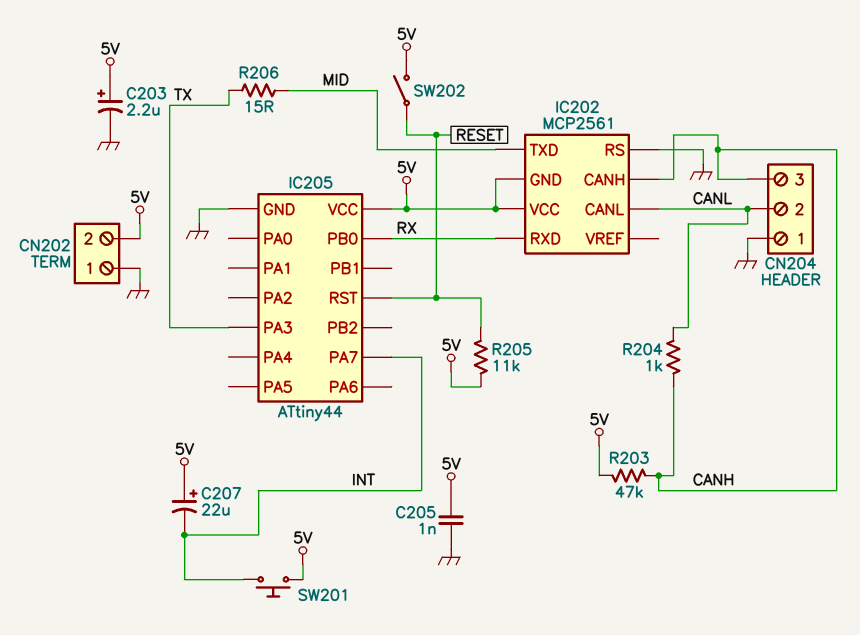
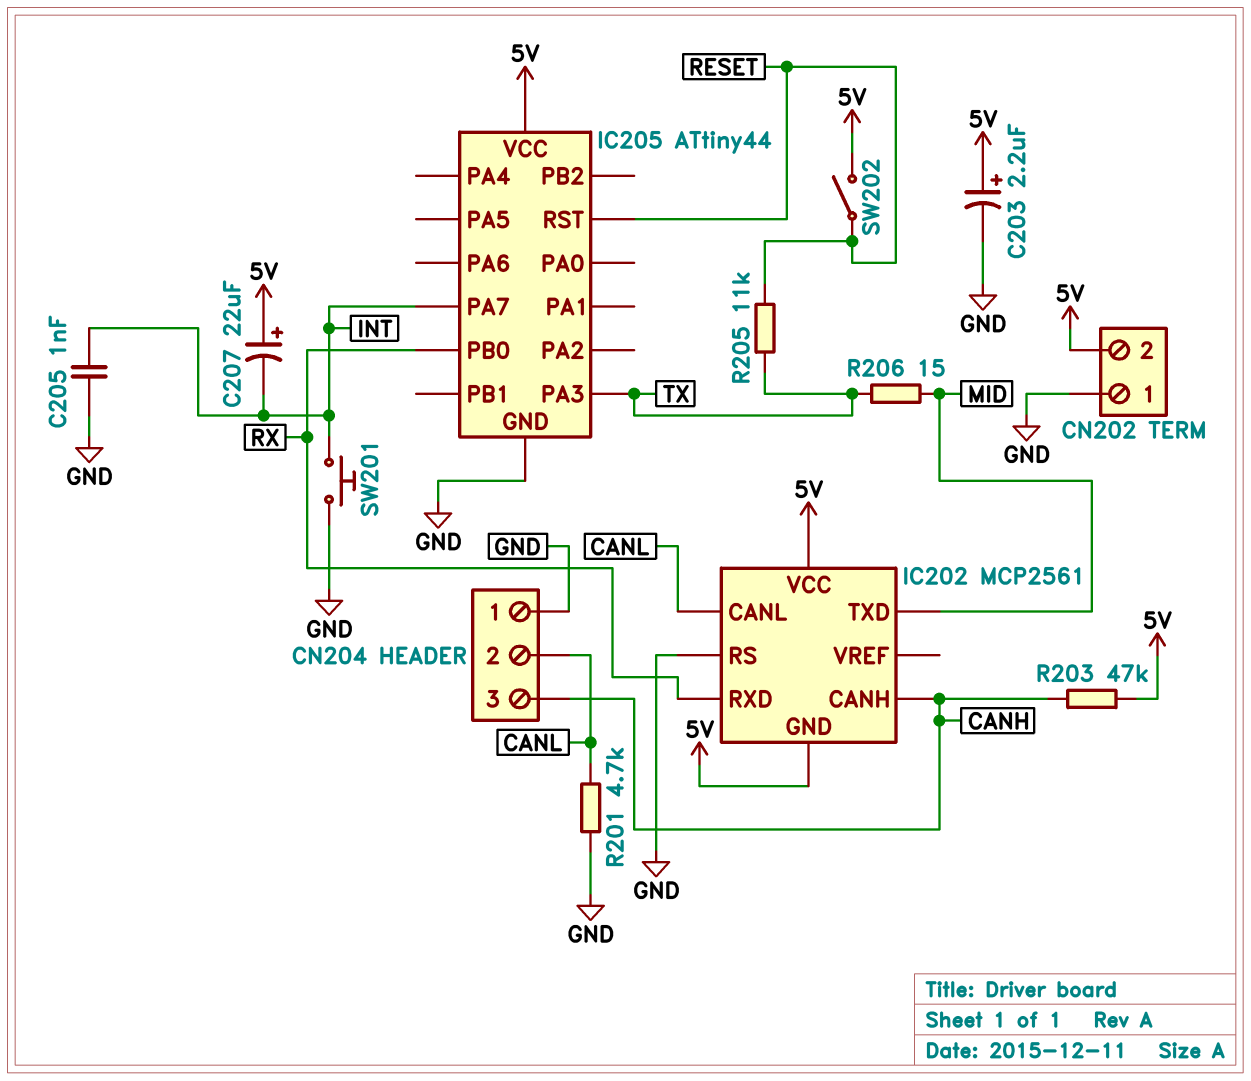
C205: 1nF (5V, GND) -> 1nF (GND, INT)
R201: none -> 4.7k (CANL, GND)
R204: 1k (CANH, CANL) -> none
R205: 11k (5V, RESET) -> 11k (RESET, TX)
SW201: button (5V, INT) -> button (GND, INT)

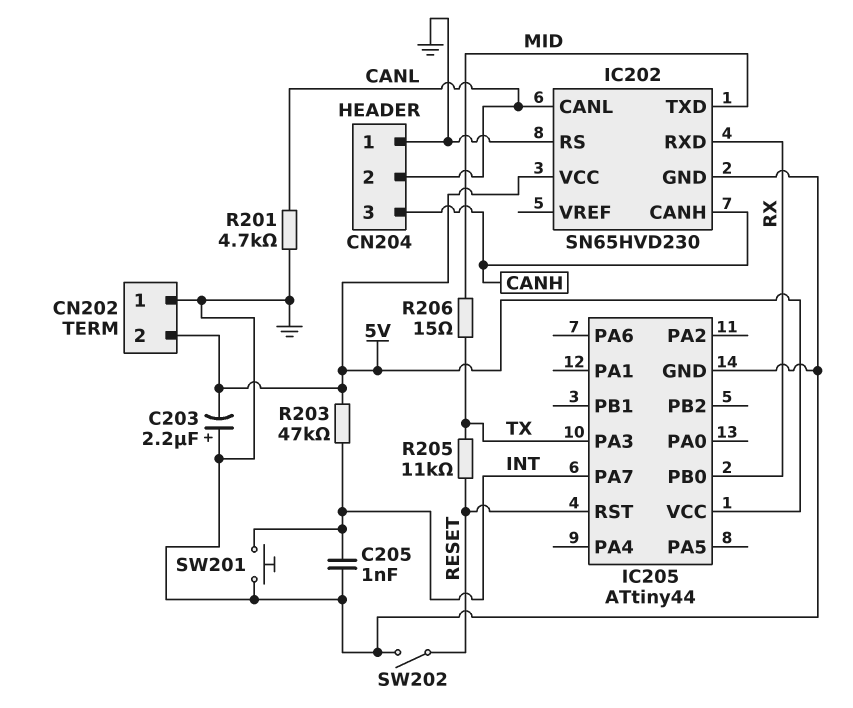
C203: 2.2uF (plus 5V, minus GND) -> 2.2uF (plus GND, minus 5V)
C207: 22uF (plus 5V, minus INT) -> none
IC202: MCP2561 -> SN65HVD230
IC202 pin GND: 5V -> GND
R203: 47k (5V, CANH) -> 47k (5V, INT)
SW202: switch (5V, RESET) -> switch (GND, RESET)

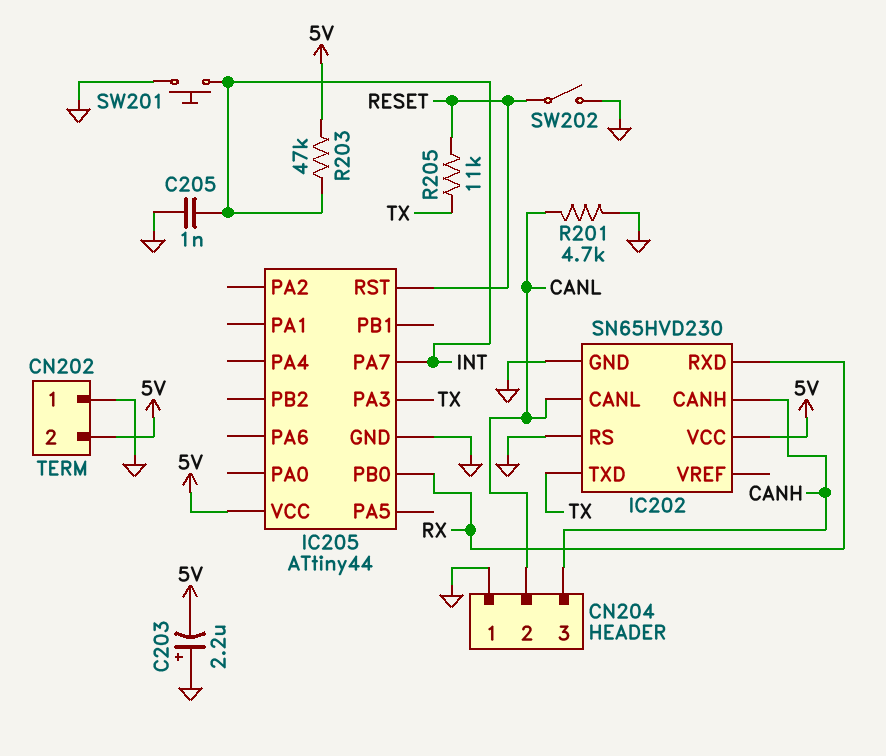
IC202 pin TXD: MID -> TX
R206: 15 (MID, TX) -> none

